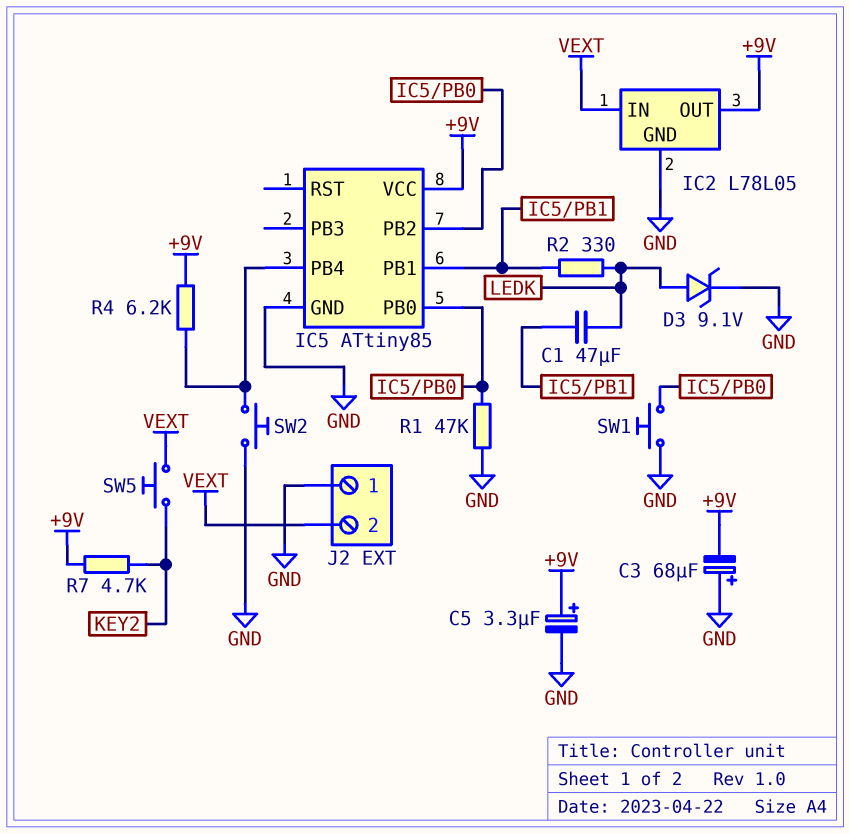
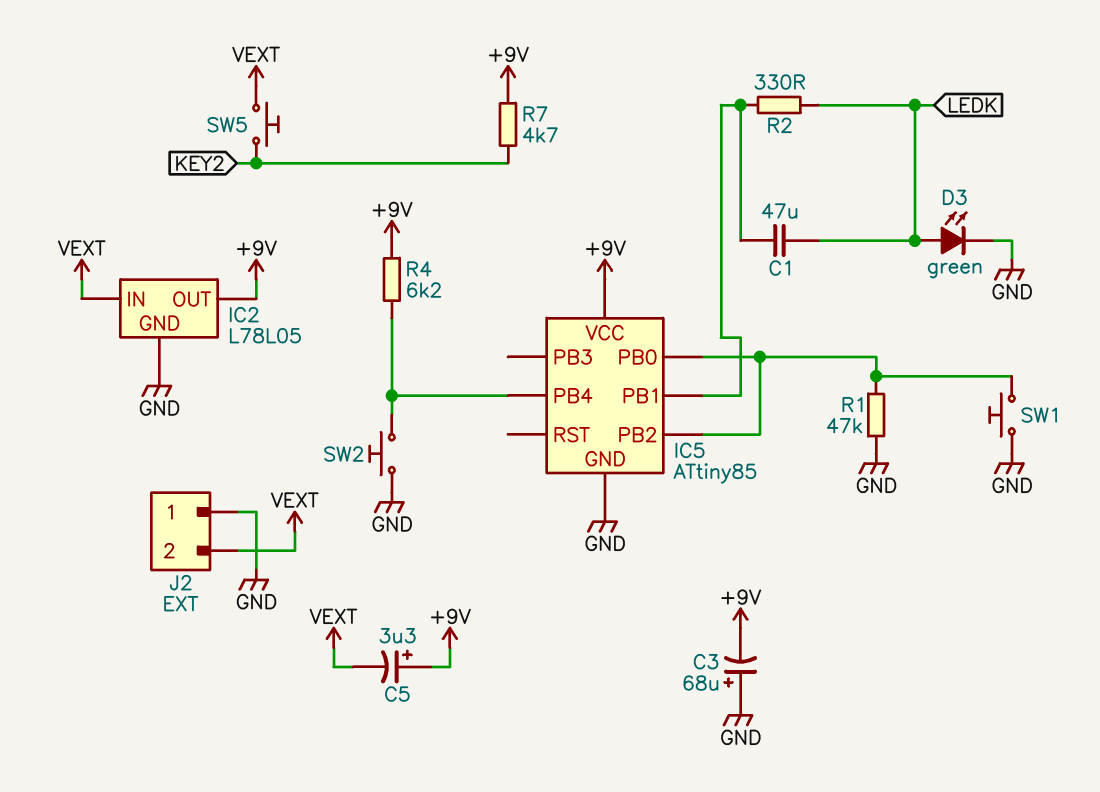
C5: 3.3uF (plus +9V, minus GND) -> 3.3uF (plus +9V, minus VEXT)
D3: zener 9.1V (A LEDK, K GND) -> LED green (A LEDK, K GND)

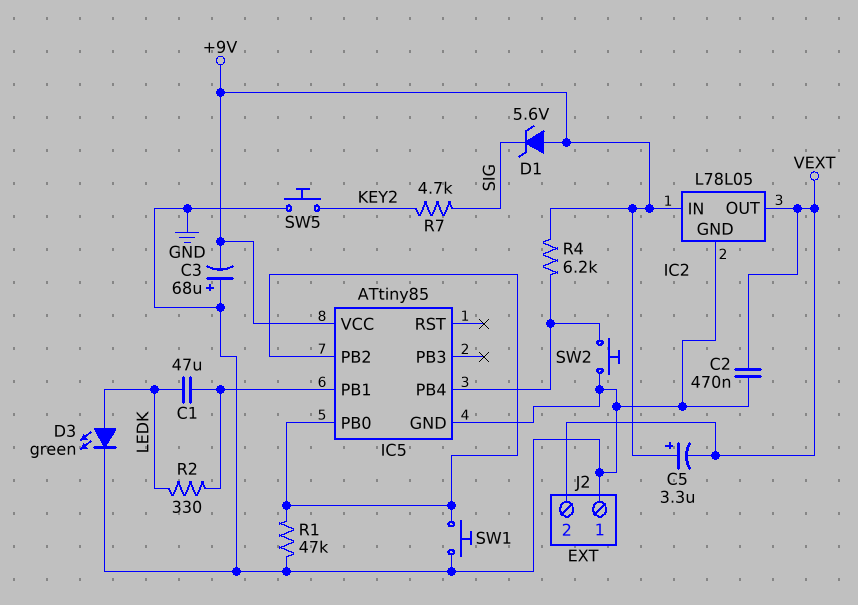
C2: none -> 470nF (GND, VEXT)
D1: none -> zener 5.6V (A +9V, K SIG)
IC2 pin IN: VEXT -> +9V
IC2 pin OUT: +9V -> VEXT
R7: 4.7k (+9V, KEY2) -> 4.7k (KEY2, SIG)
SW5: button (KEY2, VEXT) -> button (GND, KEY2)

